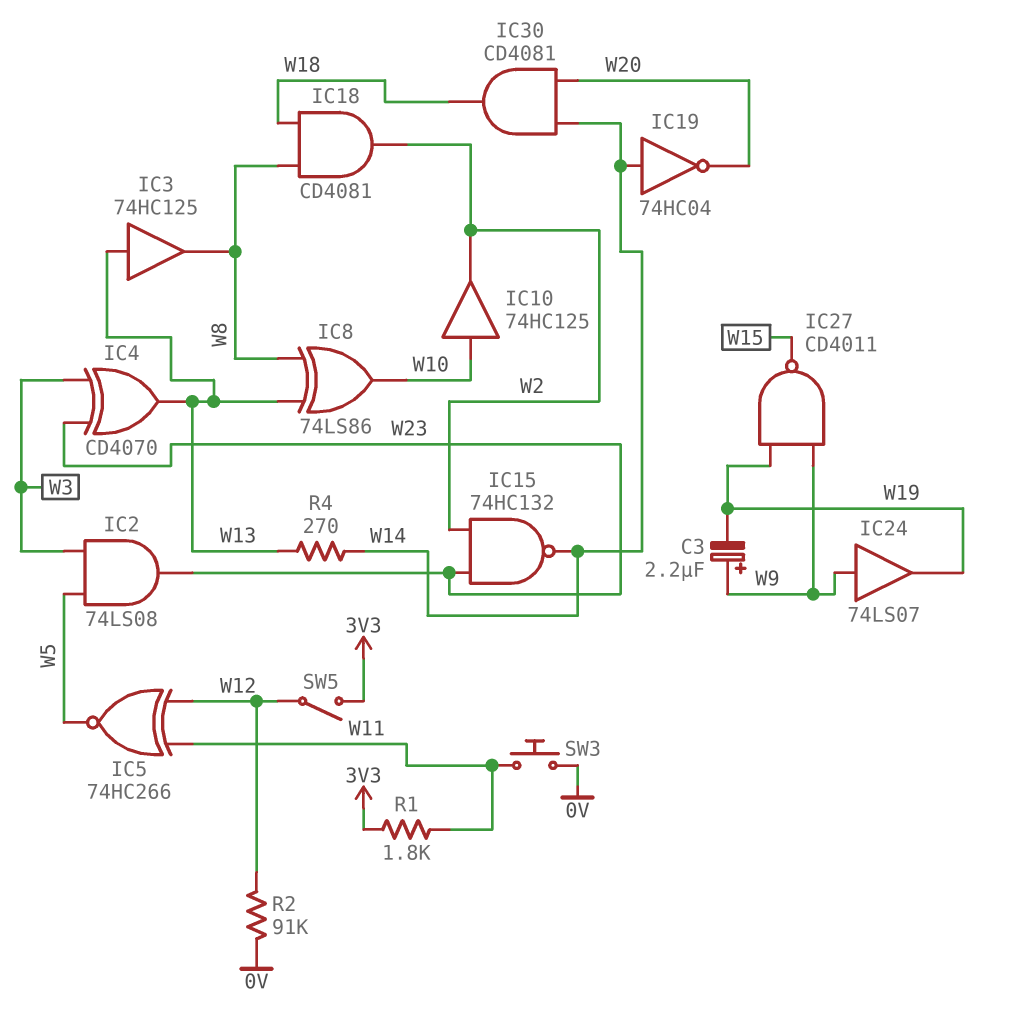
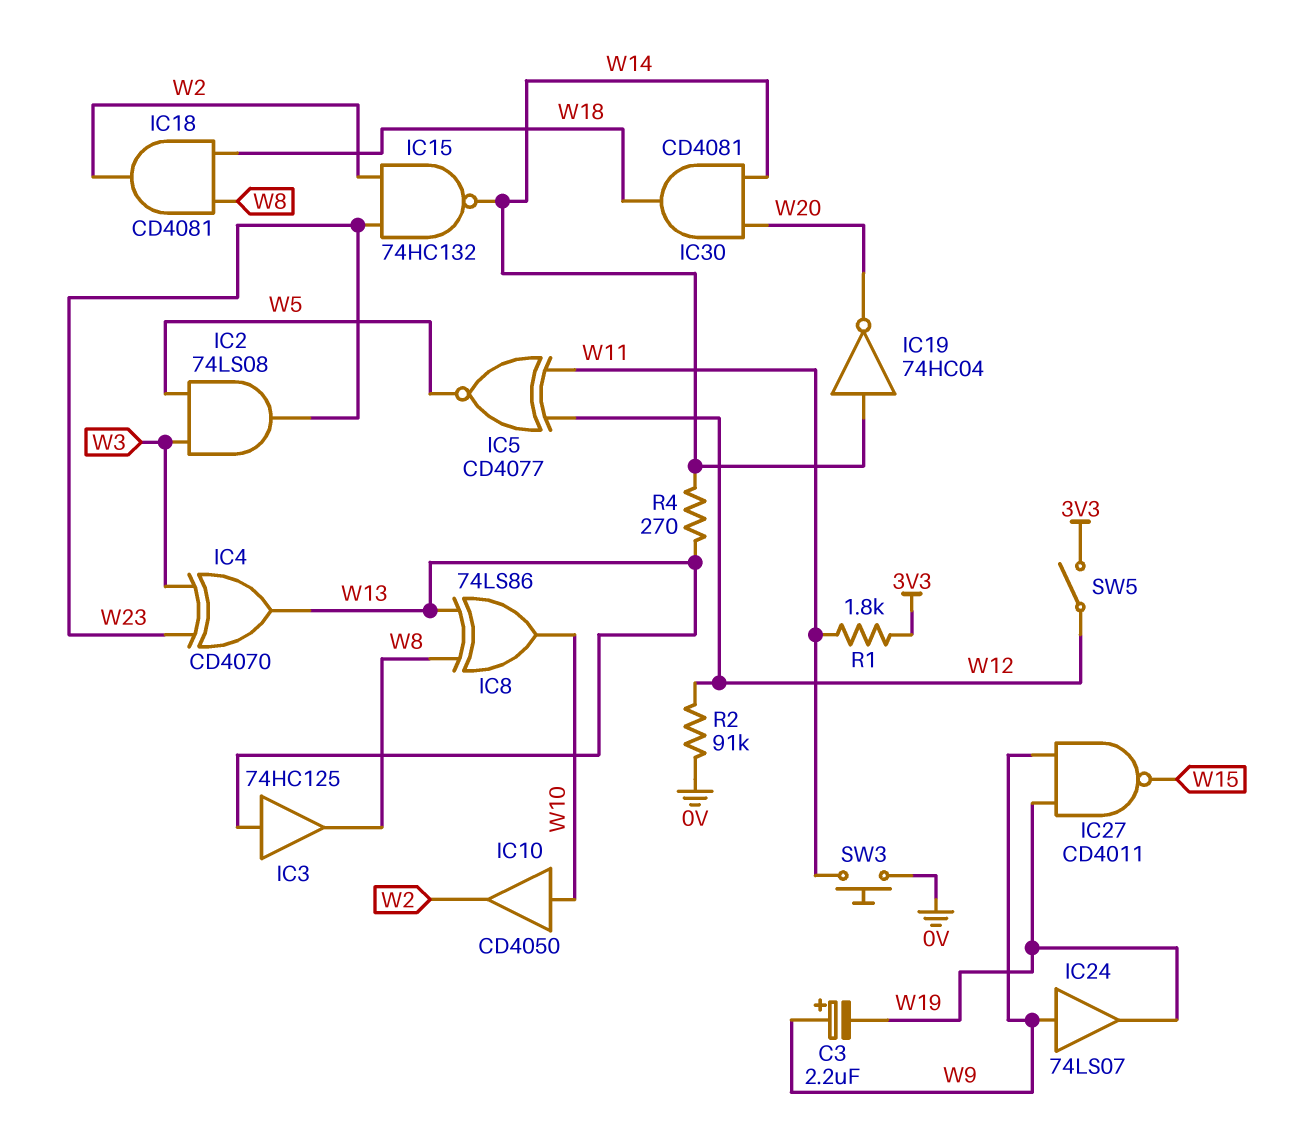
IC5: XNOR 74HC266 (in W11, in W12, out W5) -> XNOR CD4077 (in W11, in W12, out W5)
IC10: buffer 74HC125 (in W10, out W2) -> buffer CD4050 (in W10, out W2)

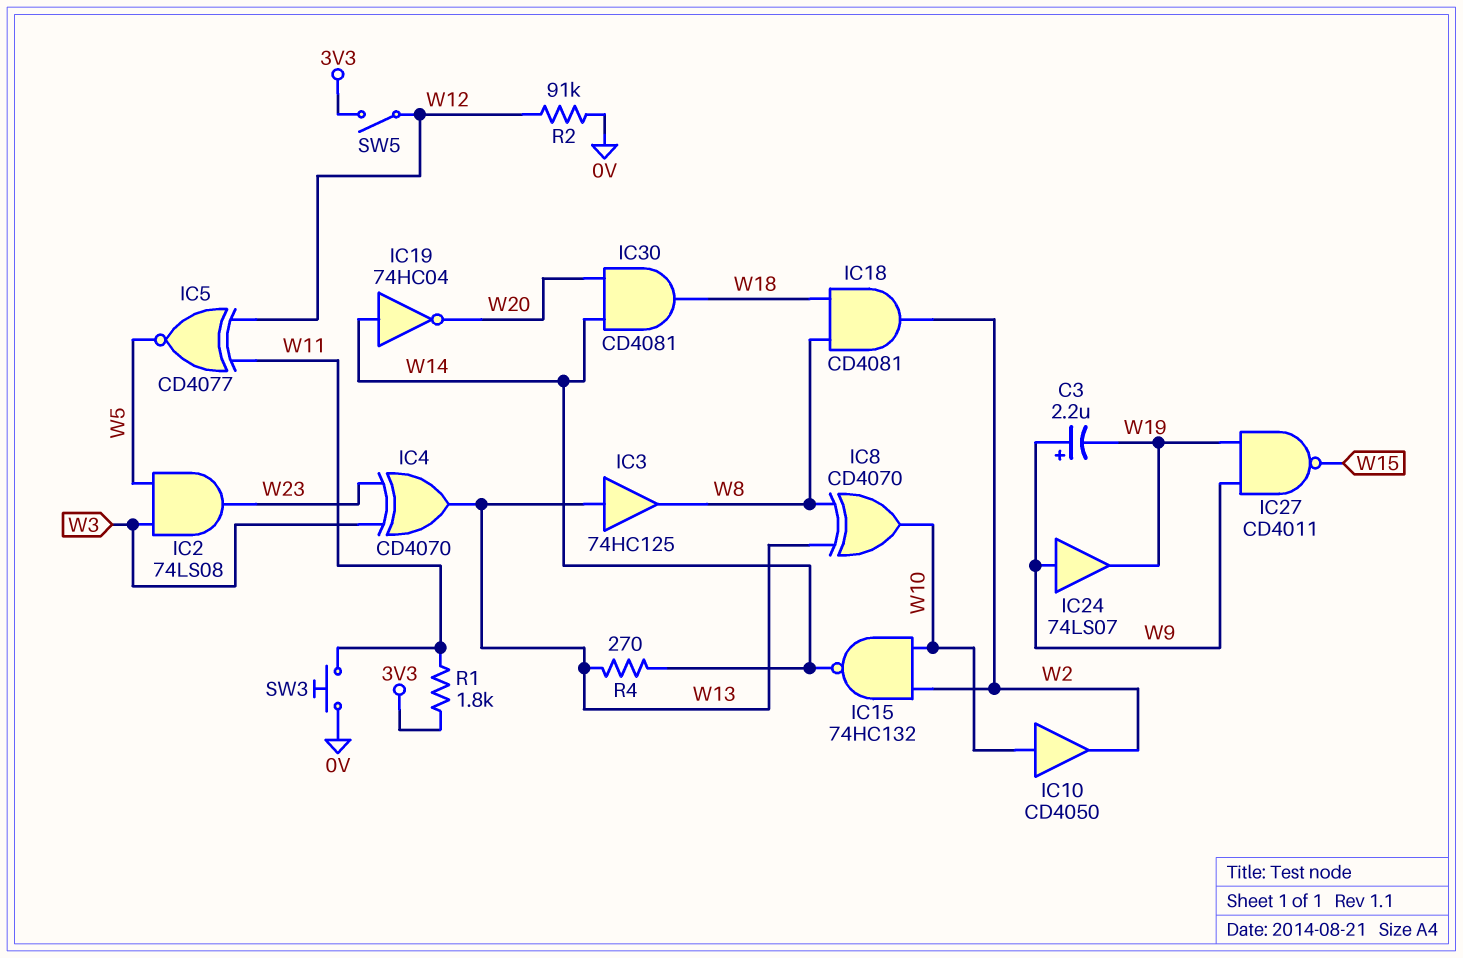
IC8: XOR 74LS86 (in W8, in W13, out W10) -> XOR CD4070 (in W8, in W13, out W10)
IC15: NAND 74HC132 (in W2, in W23, out W14) -> NAND 74HC132 (in W2, in W10, out W14)

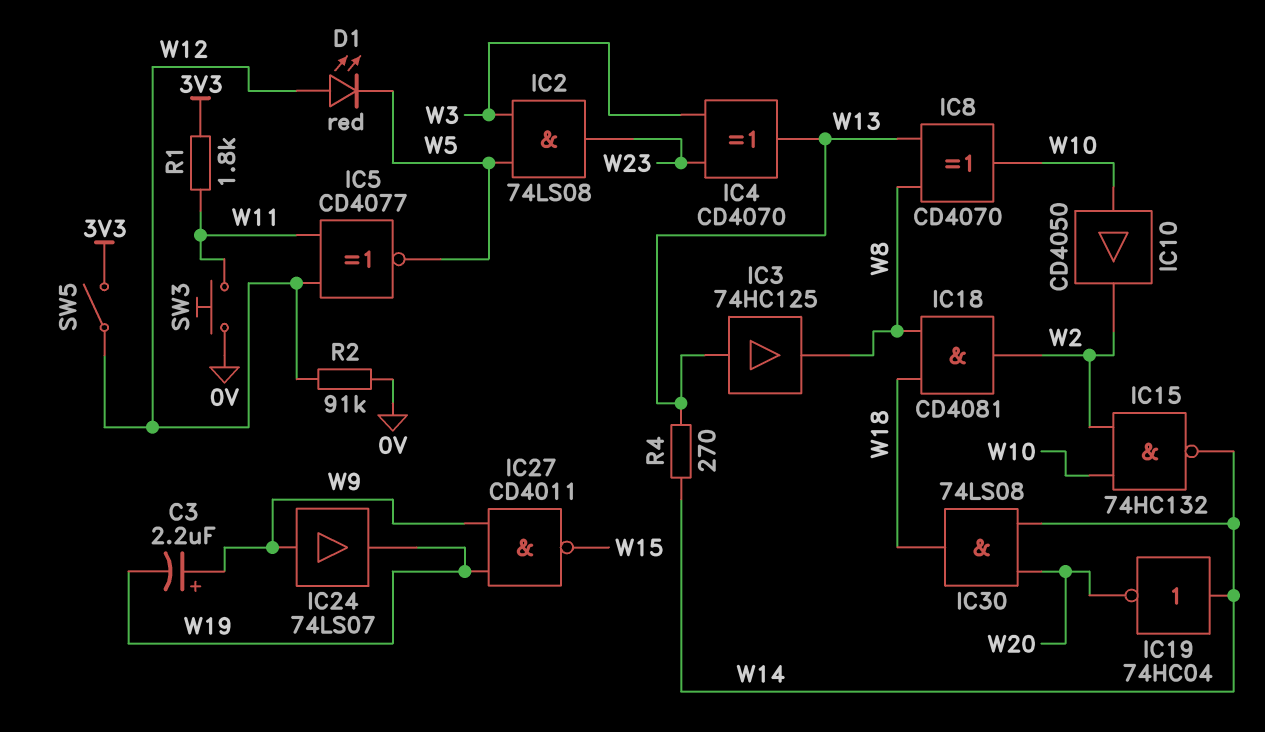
D1: none -> LED red (A W12, K W5)
IC30: AND CD4081 (in W14, in W20, out W18) -> AND 74LS08 (in W14, in W20, out W18)

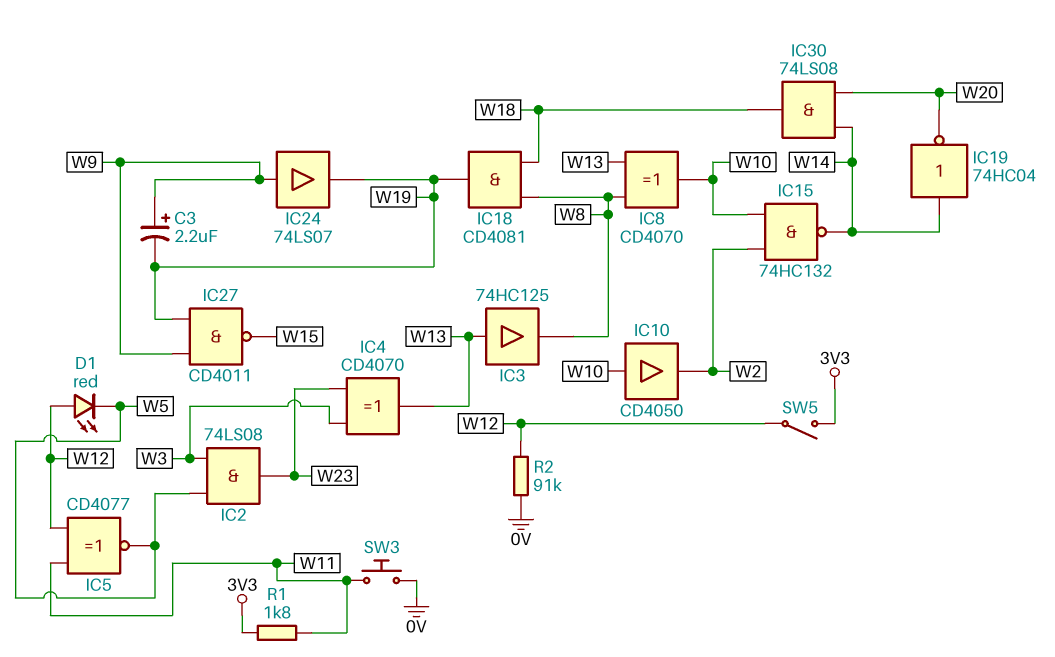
IC18: AND CD4081 (in W8, in W18, out W2) -> AND CD4081 (in W8, in W18, out W19)
R4: 270 (W13, W14) -> none

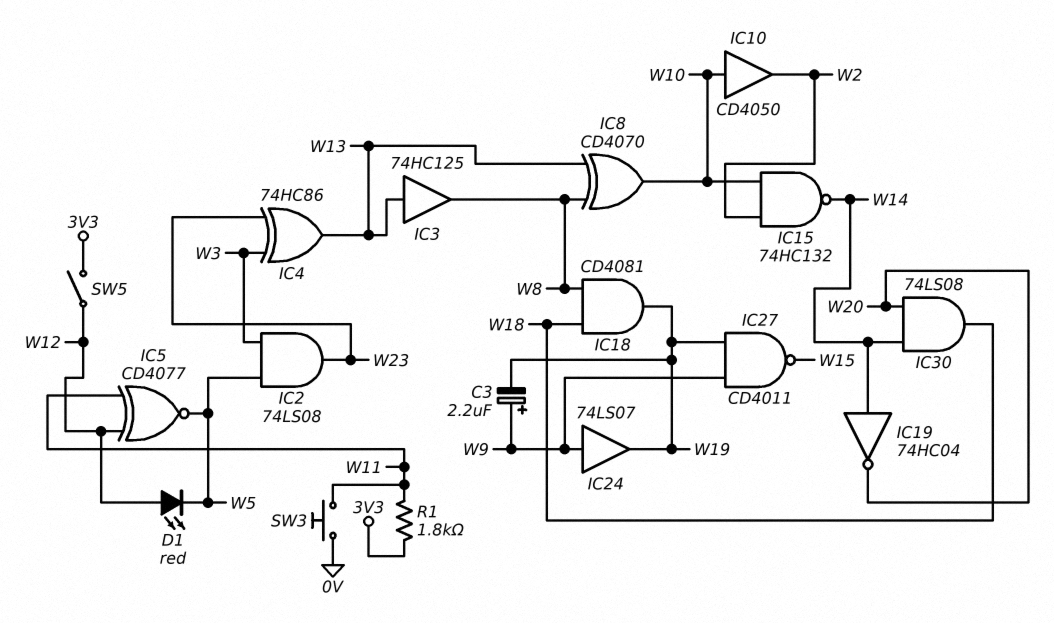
IC4: XOR CD4070 (in W3, in W23, out W13) -> XOR 74HC86 (in W3, in W23, out W13)
R2: 91k (0V, W12) -> none

